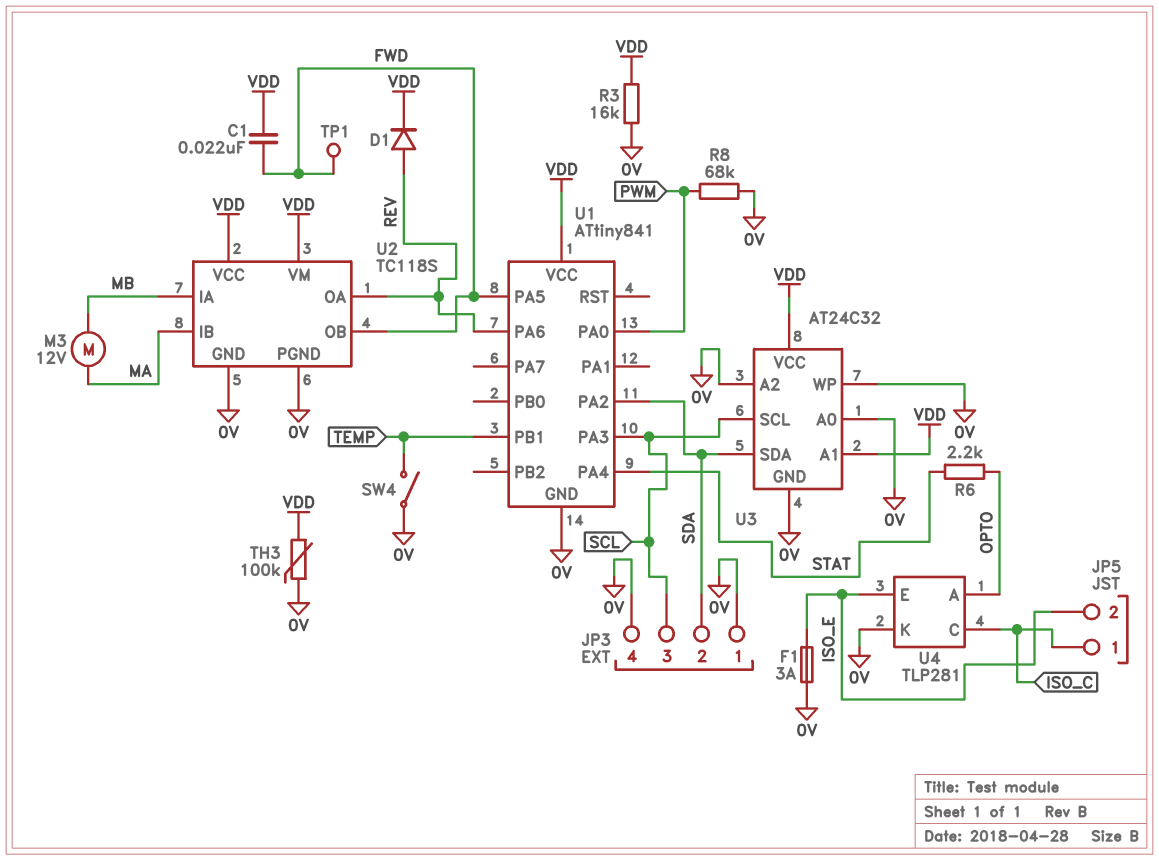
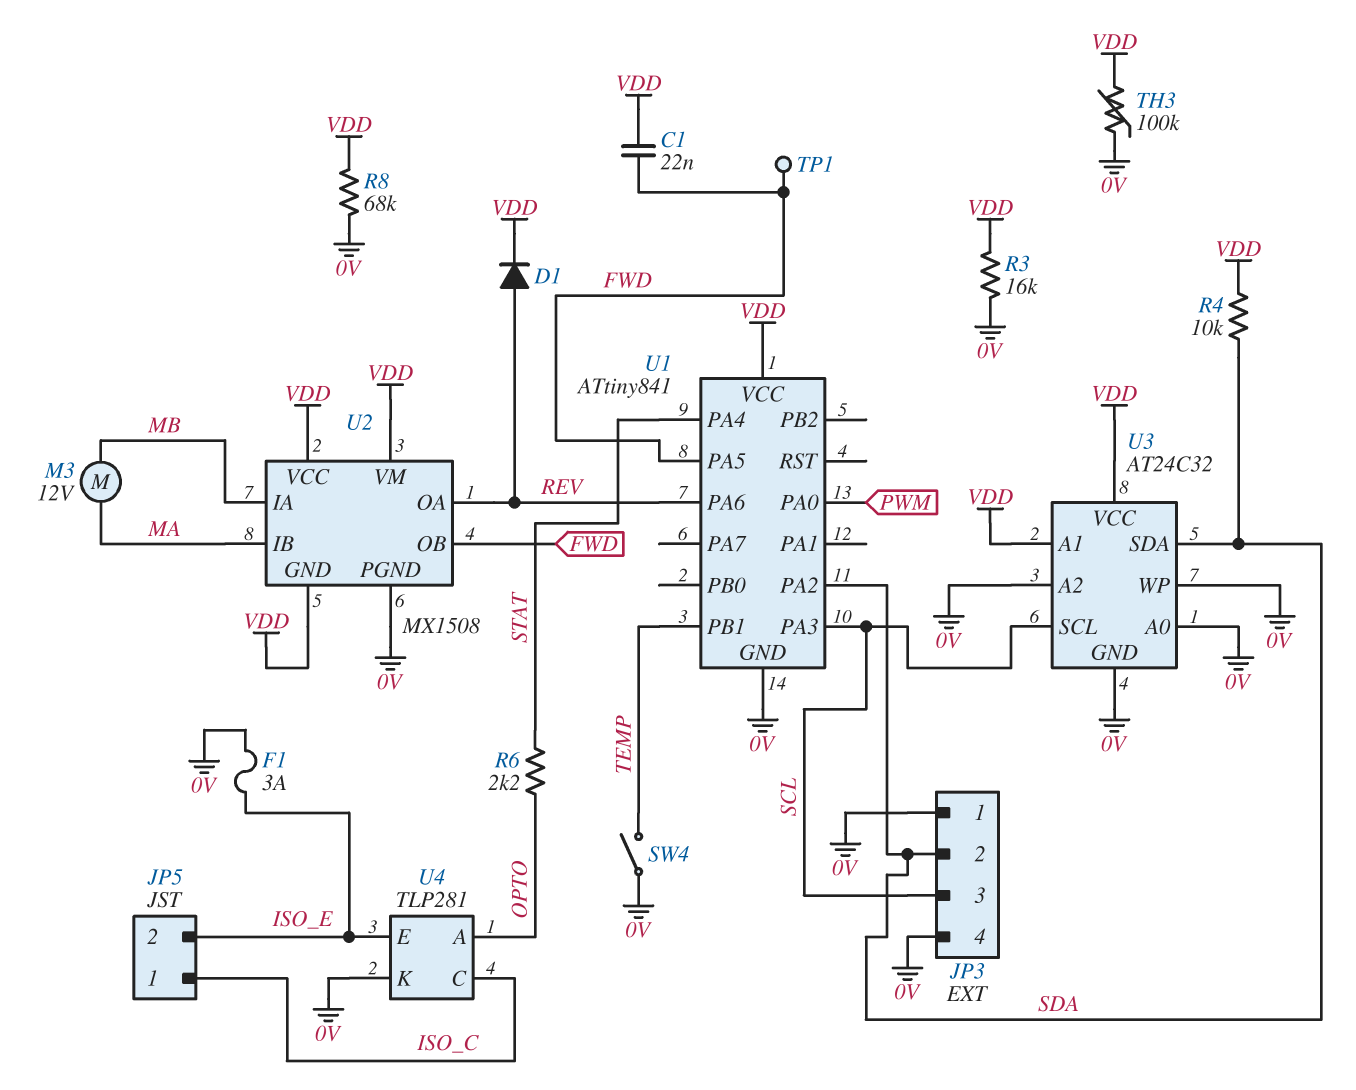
R4: none -> 10k (SDA, VDD)
R8: 68k (0V, PWM) -> 68k (0V, VDD)
U2: TC118S -> MX1508
U2 pin GND: 0V -> VDD

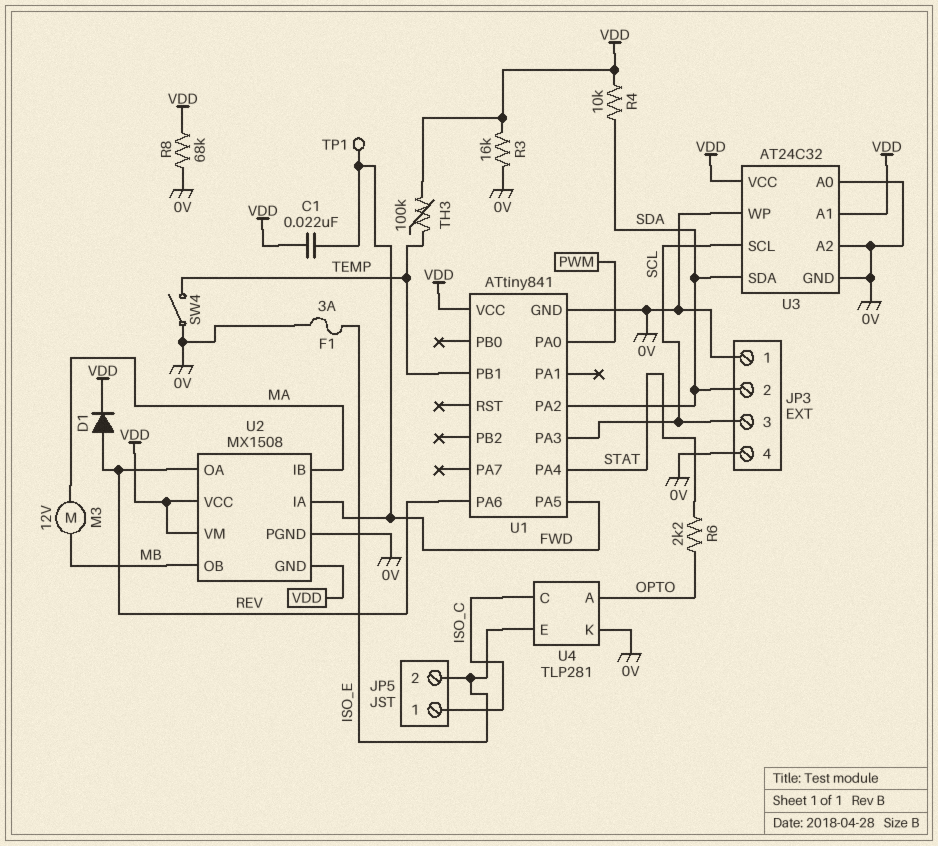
TH3: 100k (0V, VDD) -> 100k (TEMP, VDD)
U2 pin IA: MB -> FWD
U2 pin OB: FWD -> MB

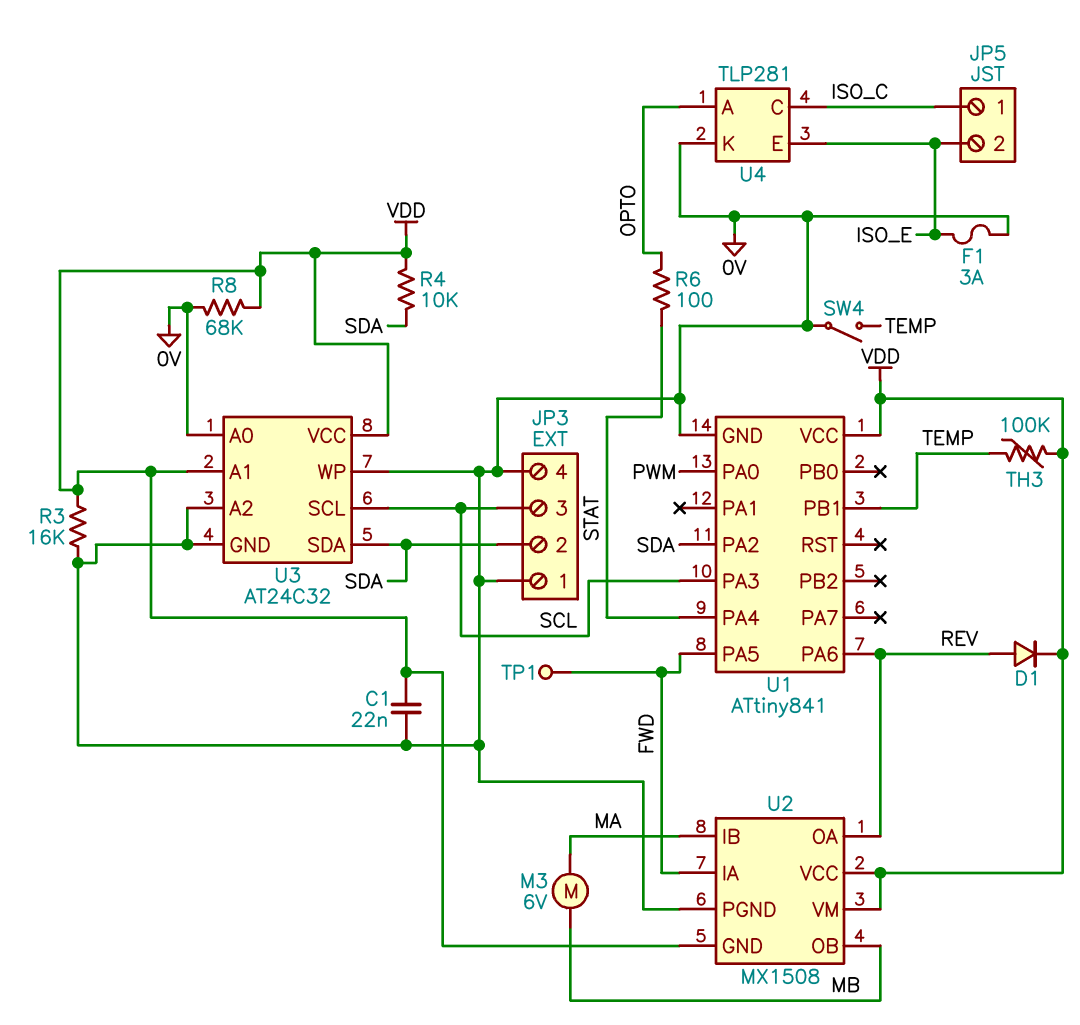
C1: 22nF (FWD, VDD) -> 22nF (0V, VDD)
M3: motor 12V (MA, MB) -> motor 6V (MA, MB)
R6: 2.2k (OPTO, STAT) -> 100 (OPTO, STAT)

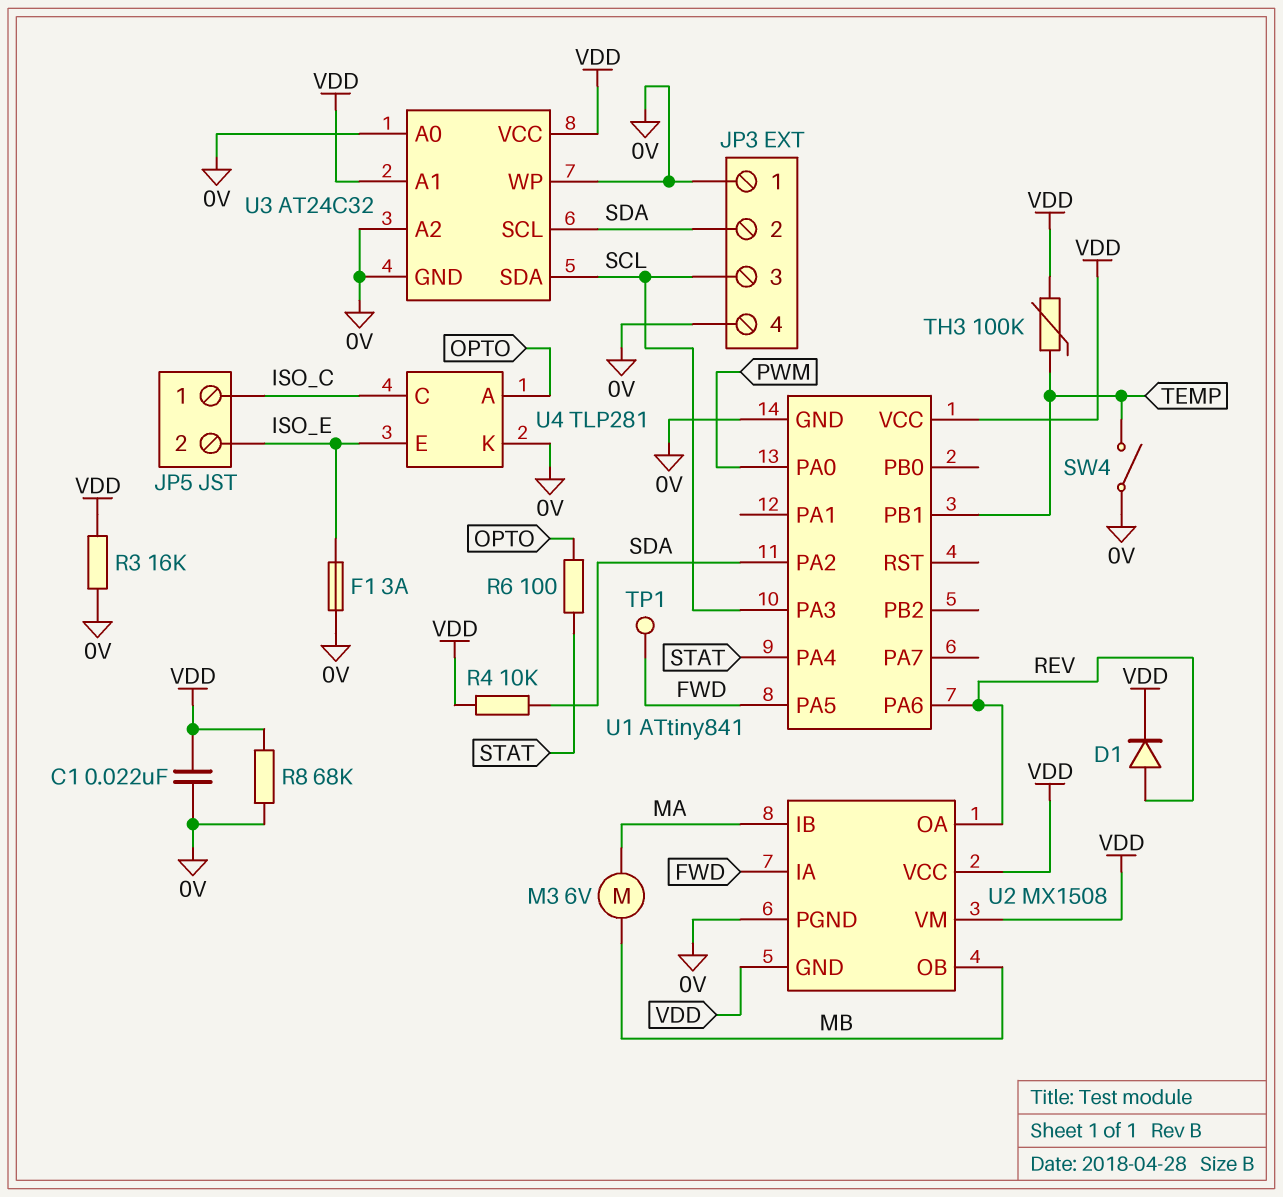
U3 pin SCL: SCL -> SDA
U3 pin SDA: SDA -> SCL

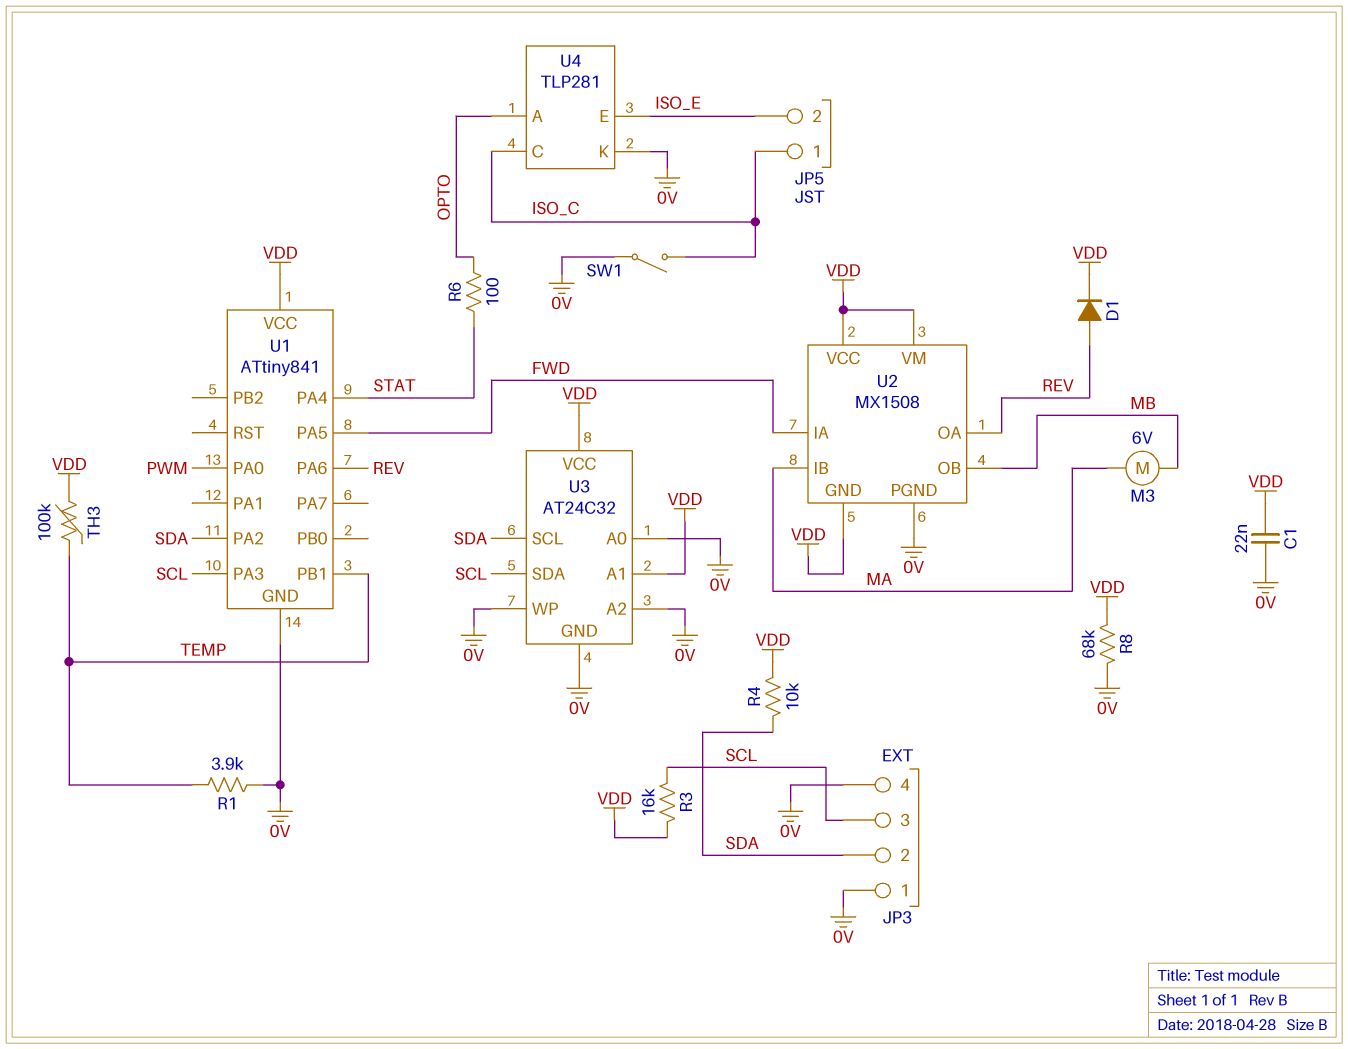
F1: 3A (0V, ISO_E) -> none
R1: none -> 3.9k (0V, TEMP)
R3: 16k (0V, VDD) -> 16k (SCL, VDD)
SW1: none -> switch (0V, ISO_C)
SW4: switch (0V, TEMP) -> none
TP1: test point (FWD) -> none

